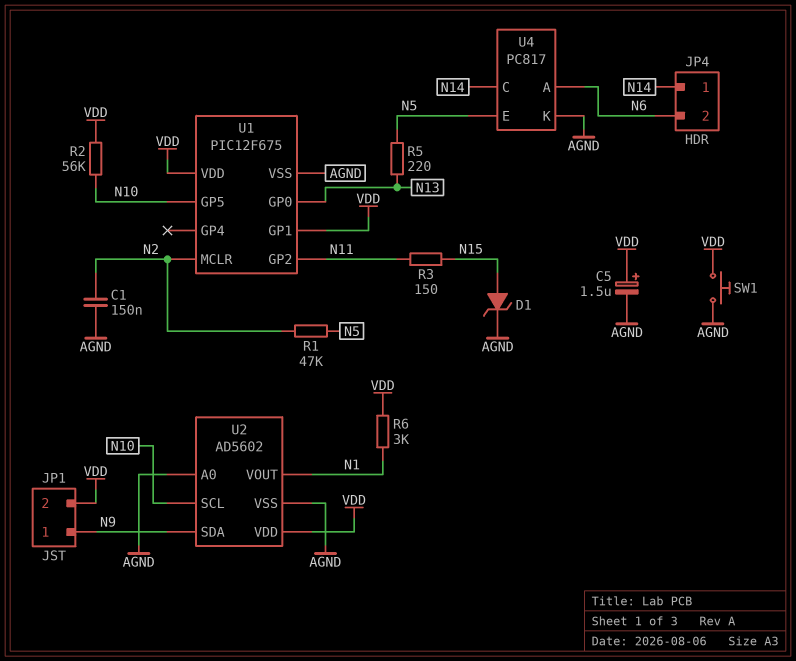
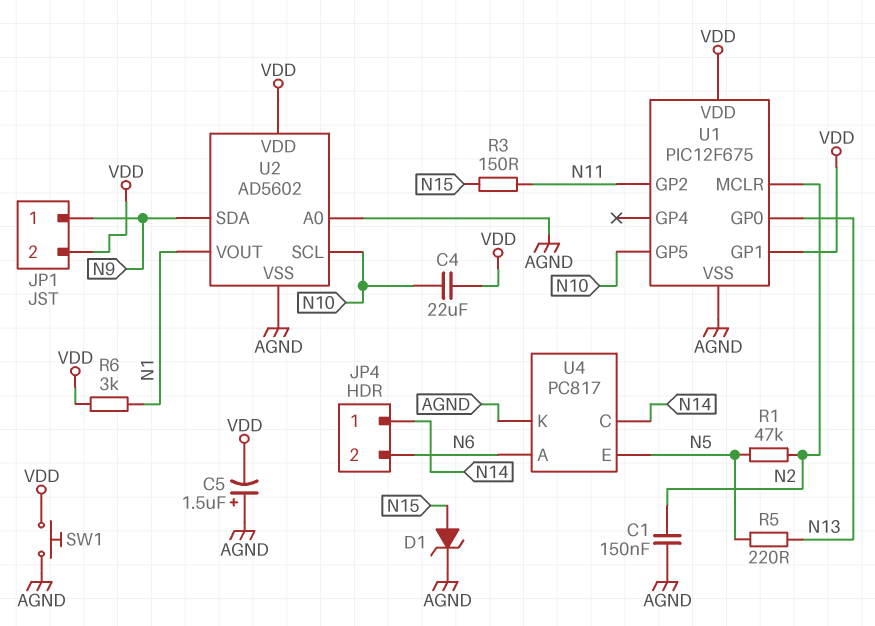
C4: none -> 22uF (N10, VDD)
C5: 1.5uF (plus VDD, minus AGND) -> 1.5uF (plus AGND, minus VDD)
R2: 56k (N10, VDD) -> none

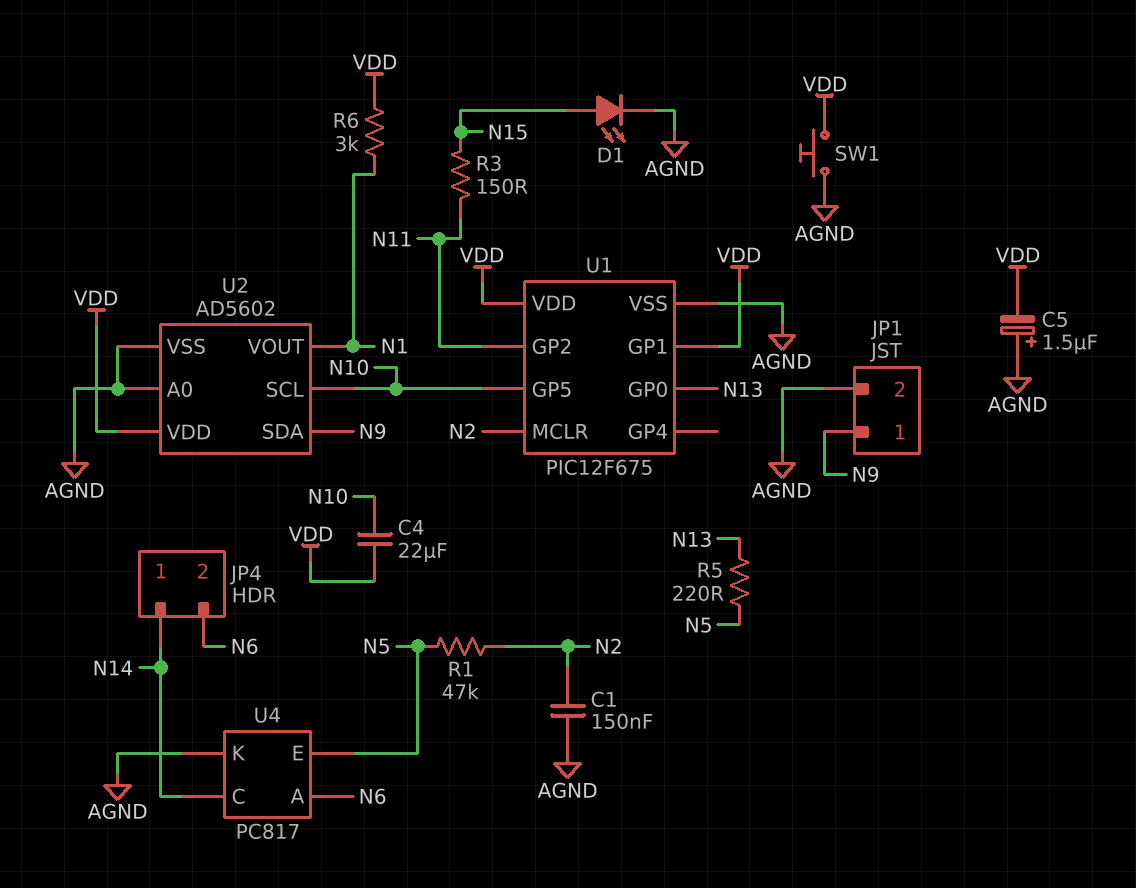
D1: zener (A N15, K AGND) -> LED (A N15, K AGND)
JP1 pin 2: VDD -> AGND

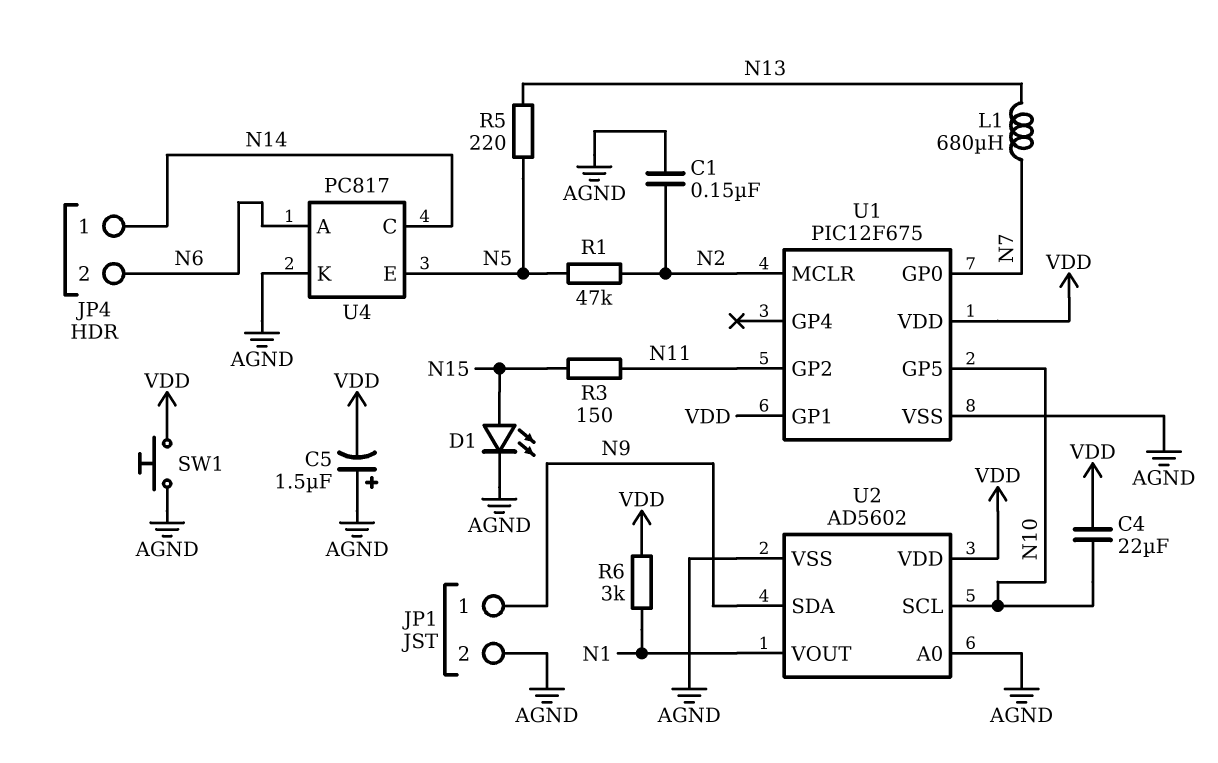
L1: none -> 680uH (N7, N13)
U1 pin GP0: N13 -> N7

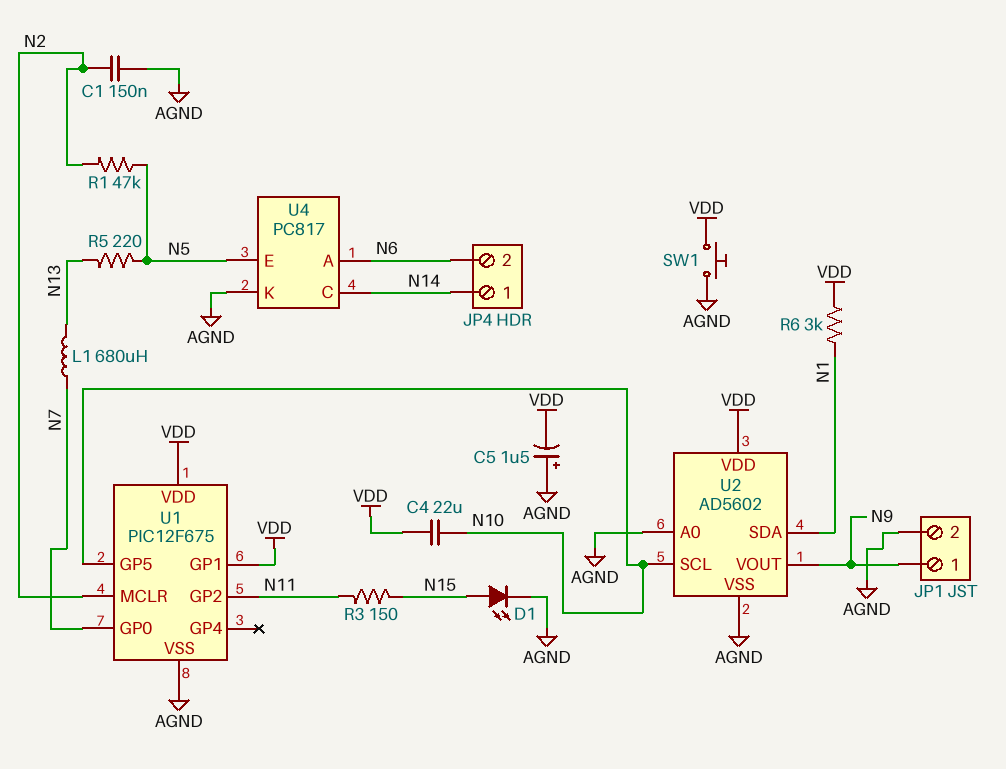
U2 pin SDA: N9 -> N1
U2 pin VOUT: N1 -> N9

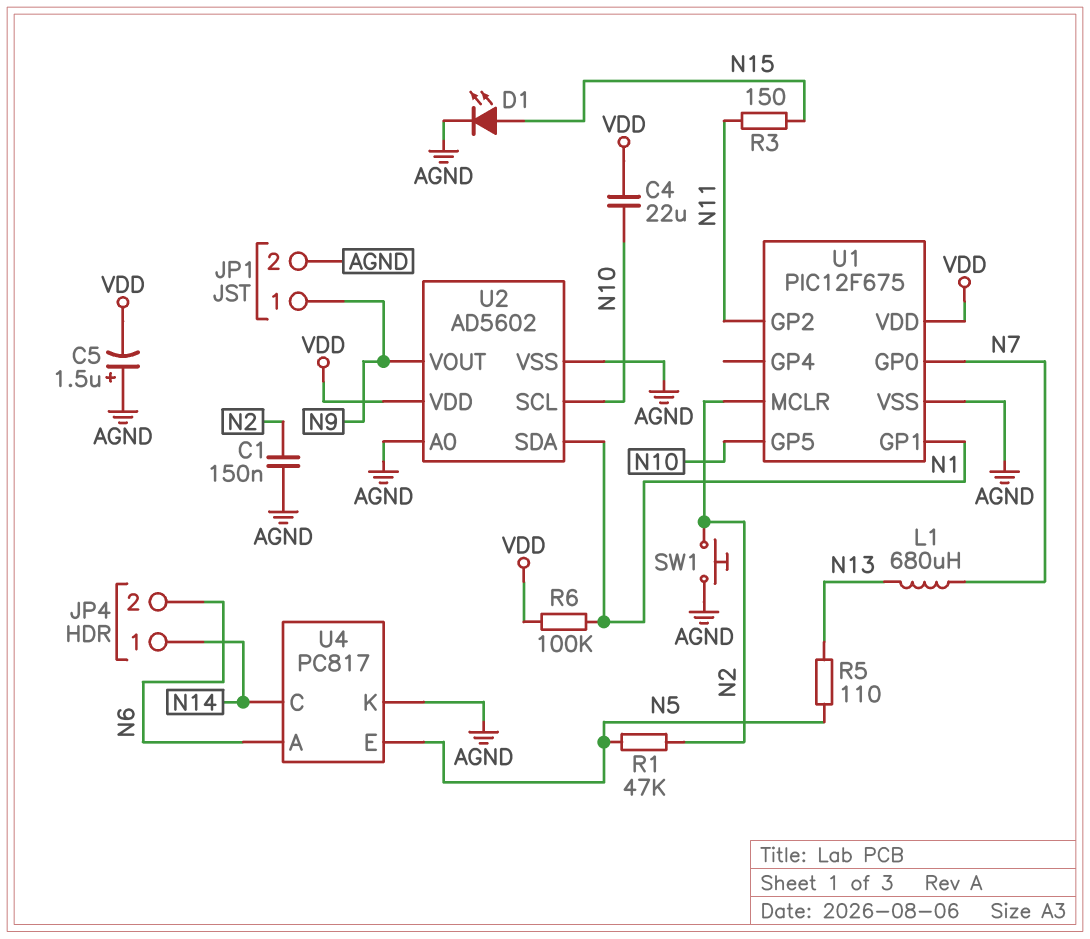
R5: 220 (N5, N13) -> 110 (N5, N13)
R6: 3k (N1, VDD) -> 100k (N1, VDD)
SW1: button (AGND, VDD) -> button (AGND, N2)
U1 pin GP1: VDD -> N1

